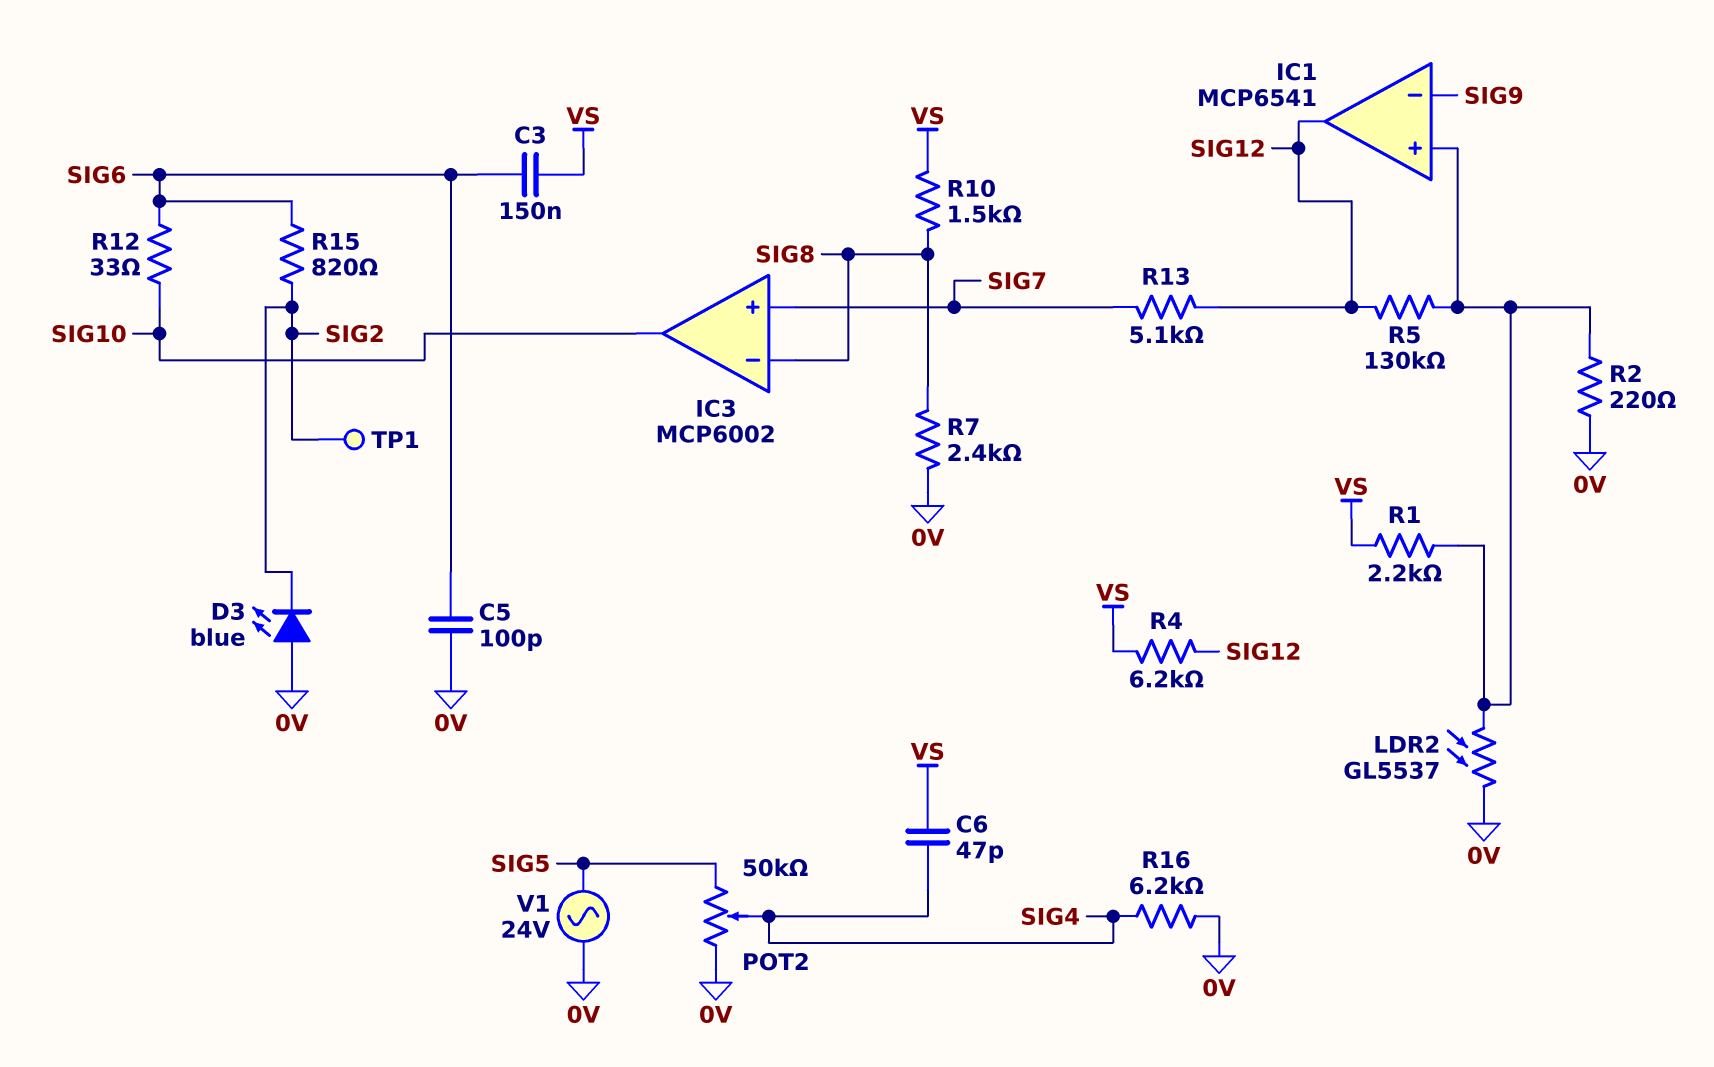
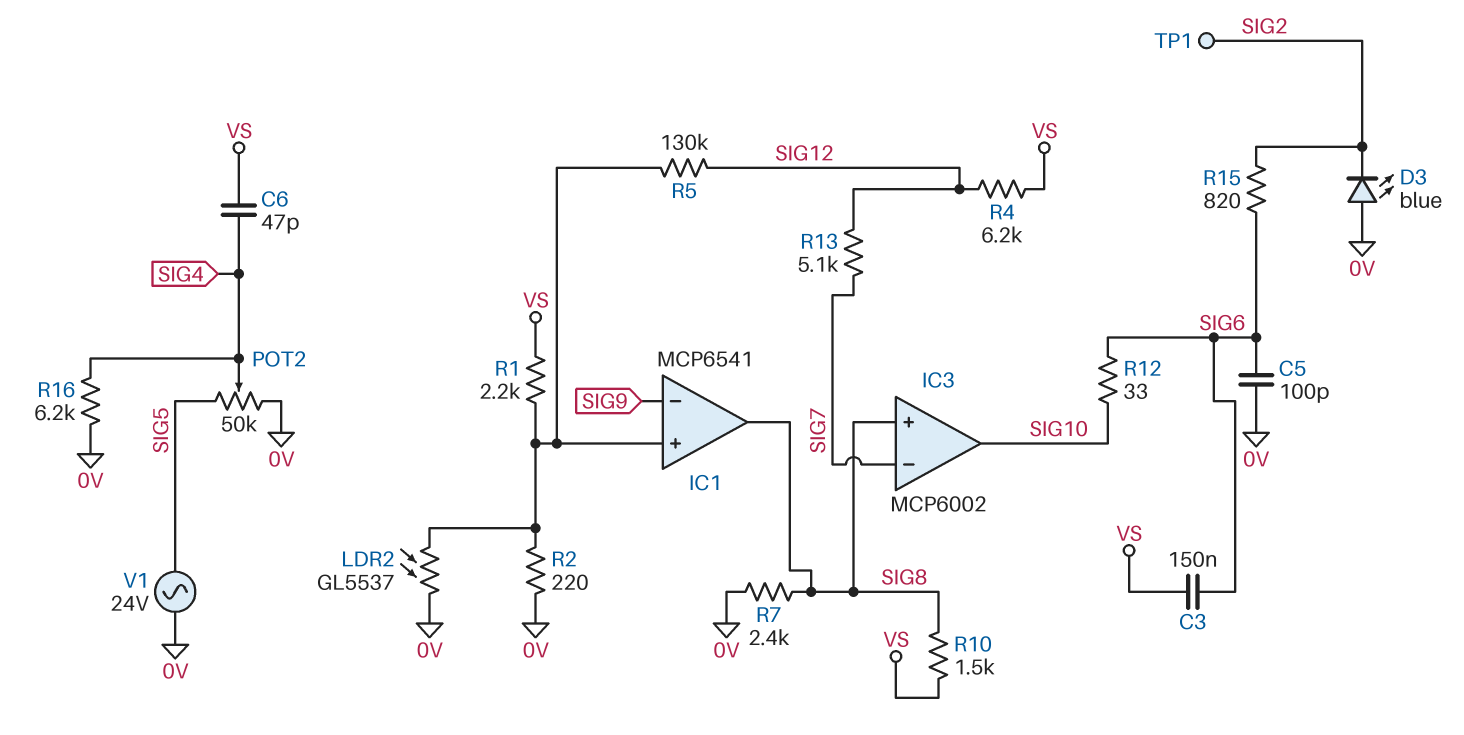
IC1 pin out: SIG12 -> SIG8
IC3 pin in+: SIG7 -> SIG8
IC3 pin in-: SIG8 -> SIG7

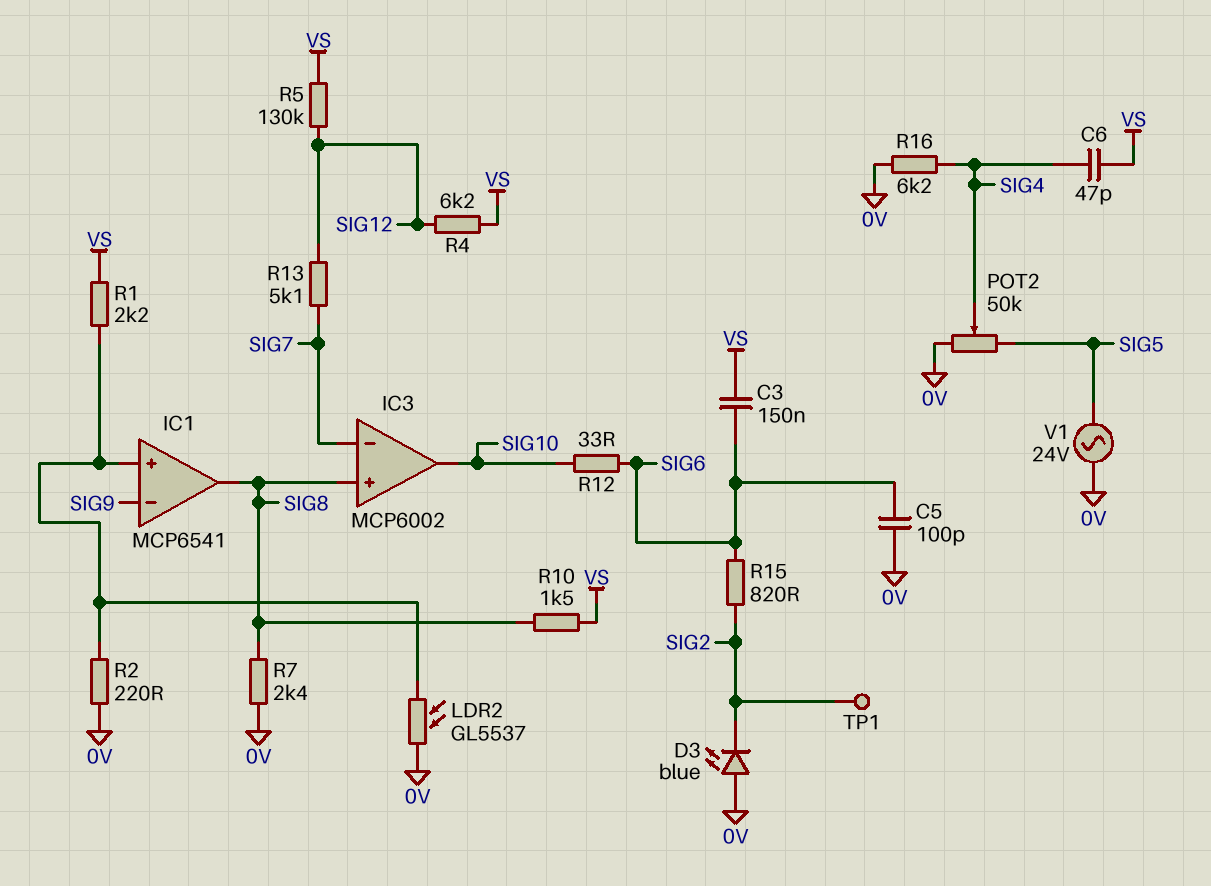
R5: 130k (IC1/in+, SIG12) -> 130k (SIG12, VS)

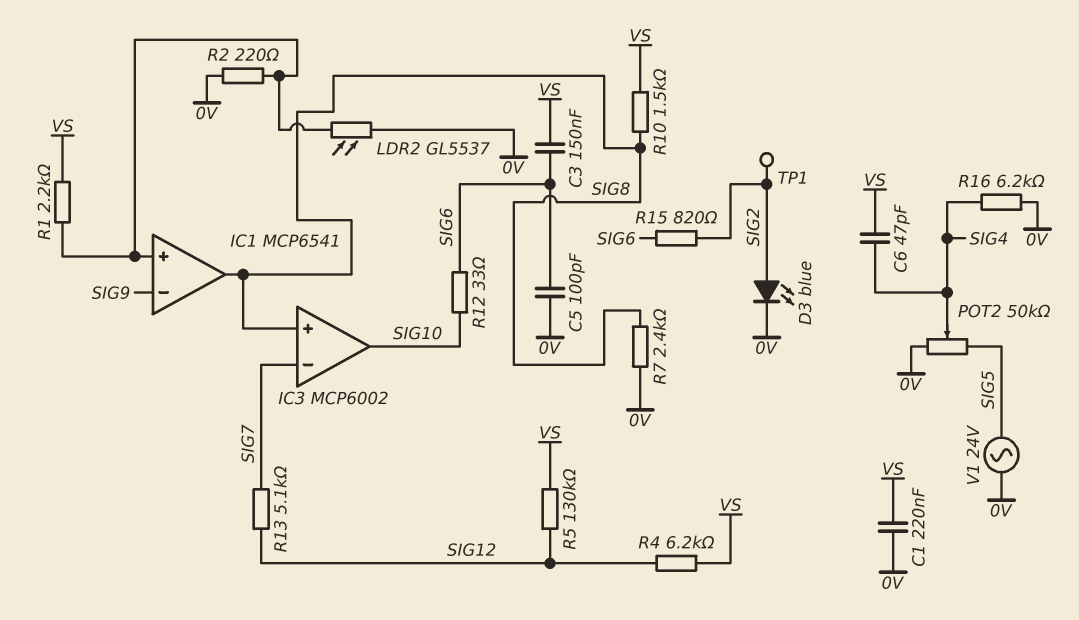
C1: none -> 220nF (0V, VS)
D3: LED blue (A 0V, K SIG2) -> LED blue (A SIG2, K 0V)

